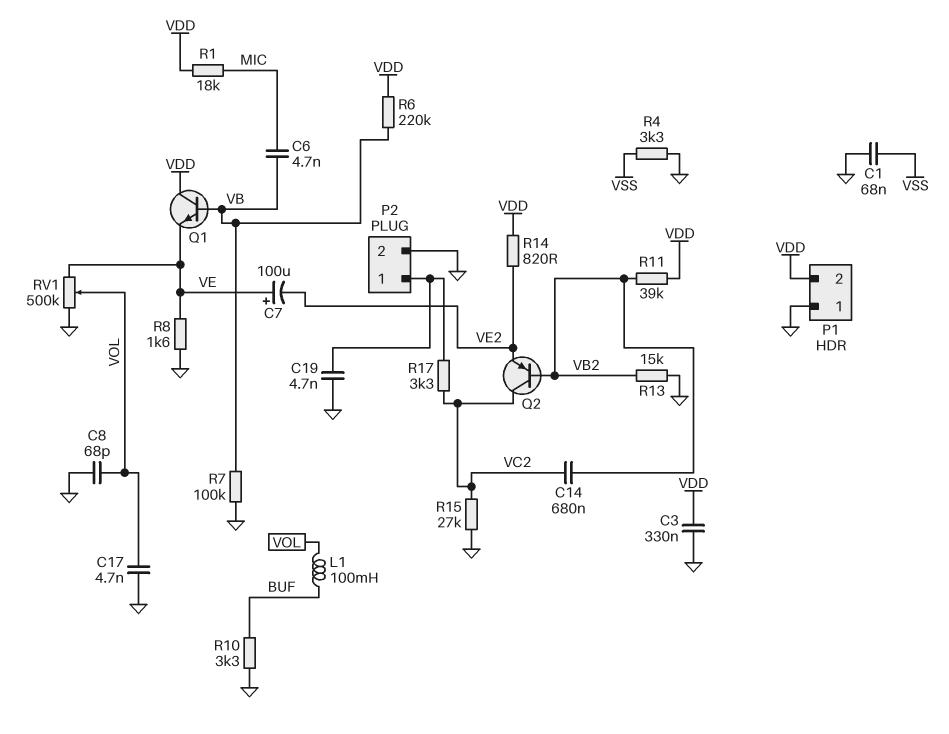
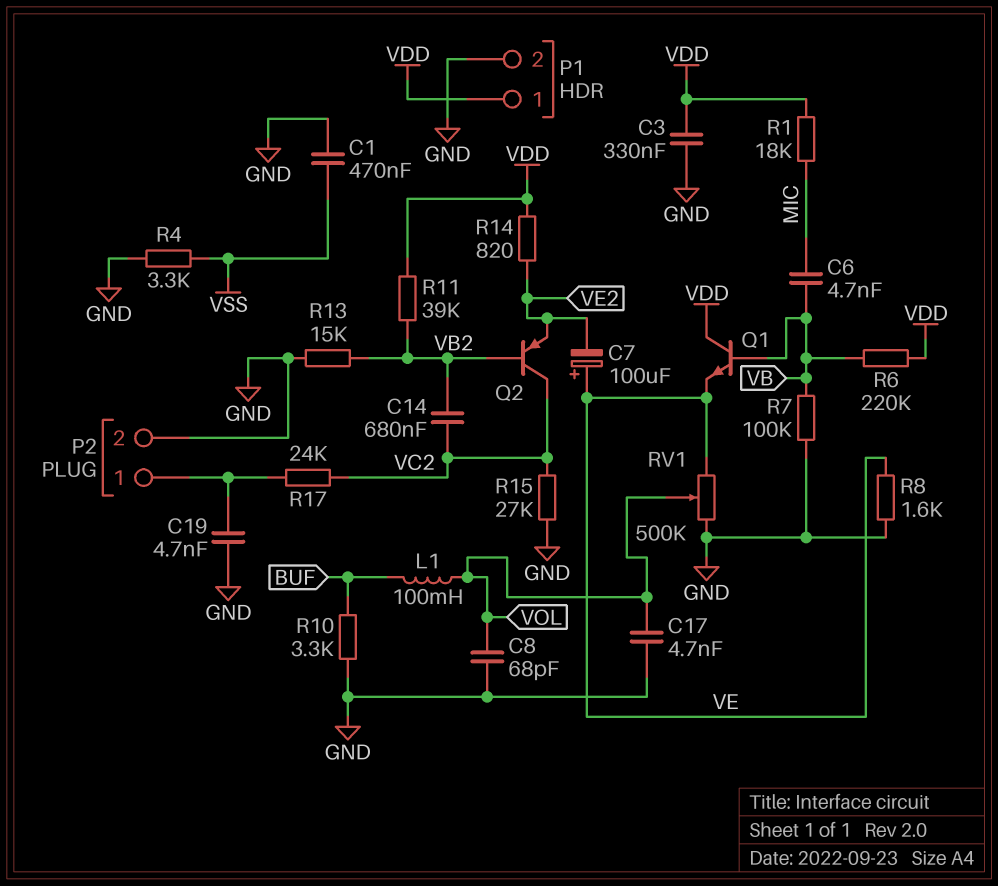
C1: 68nF (GND, VSS) -> 470nF (GND, VSS)
P1 pin 1: GND -> VDD
P1 pin 2: VDD -> GND
R17: 3.3k (P2/1, VC2) -> 24k (P2/1, VC2)

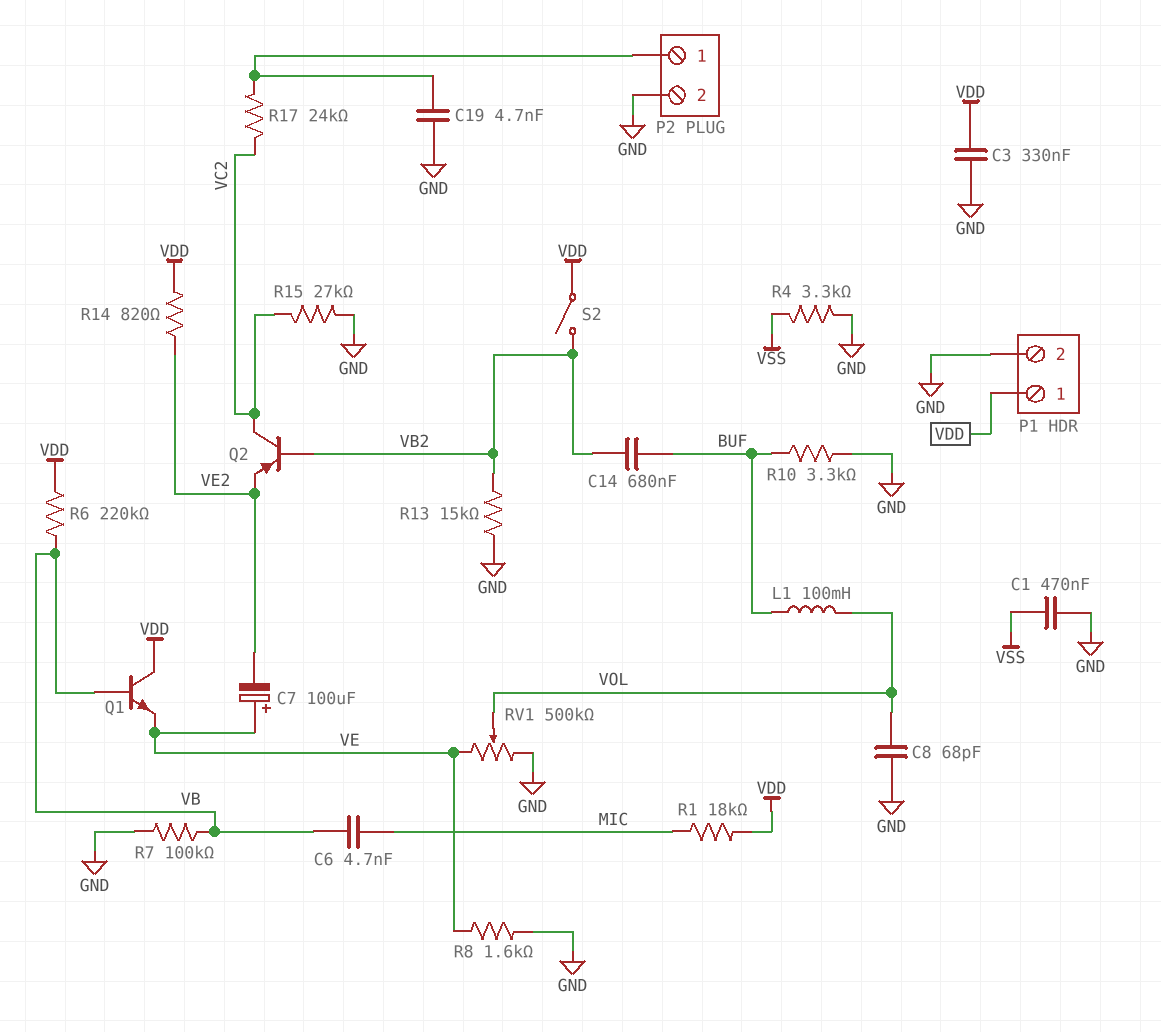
C14: 680nF (VB2, VC2) -> 680nF (BUF, VB2)
C17: 4.7nF (GND, VOL) -> none
R11: 39k (VB2, VDD) -> none
S2: none -> switch (VB2, VDD)

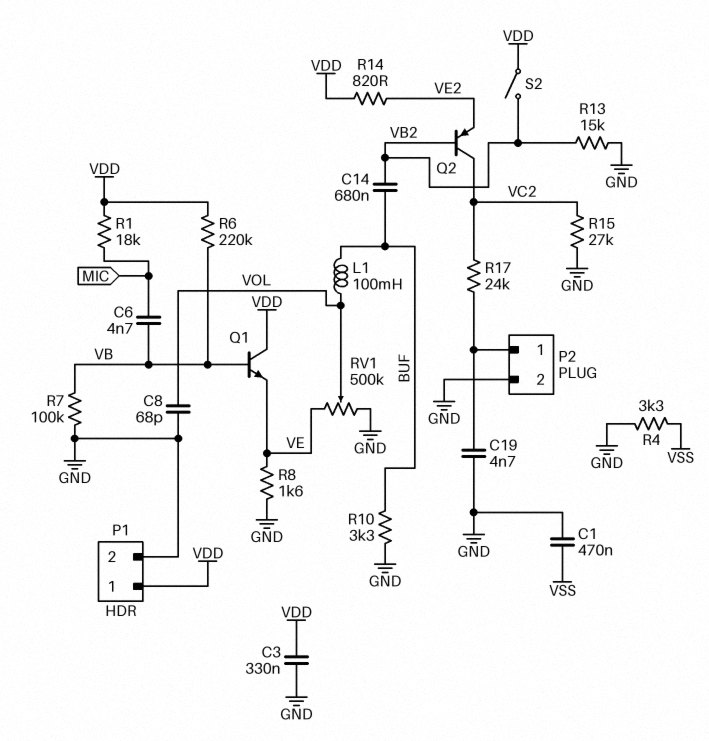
C7: 100uF (plus VE, minus VE2) -> none

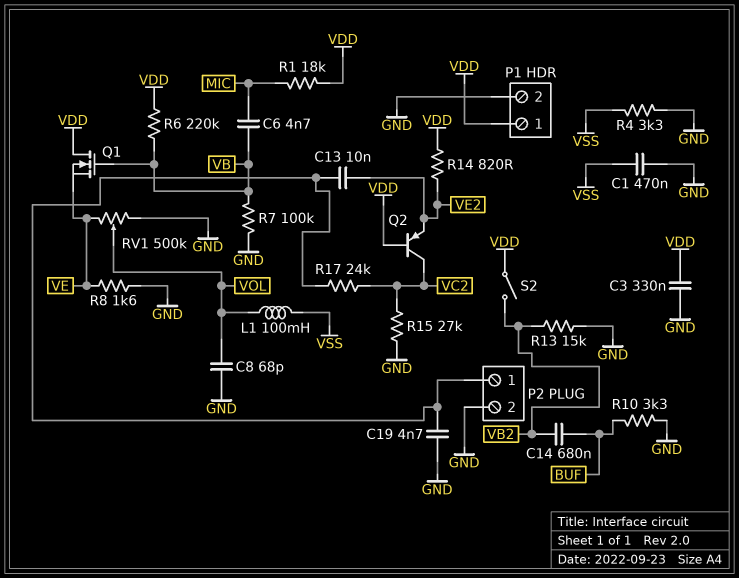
C13: none -> 10nF (P2/1, VE2)
L1: 100mH (BUF, VOL) -> 100mH (VOL, VSS)
Q1: NPN (B VB, C VDD, E VE) -> NMOS (G VB, D VDD, S VE)
Q2: PNP (B VB2, C VC2, E VE2) -> PNP (B VDD, C VC2, E VE2)

